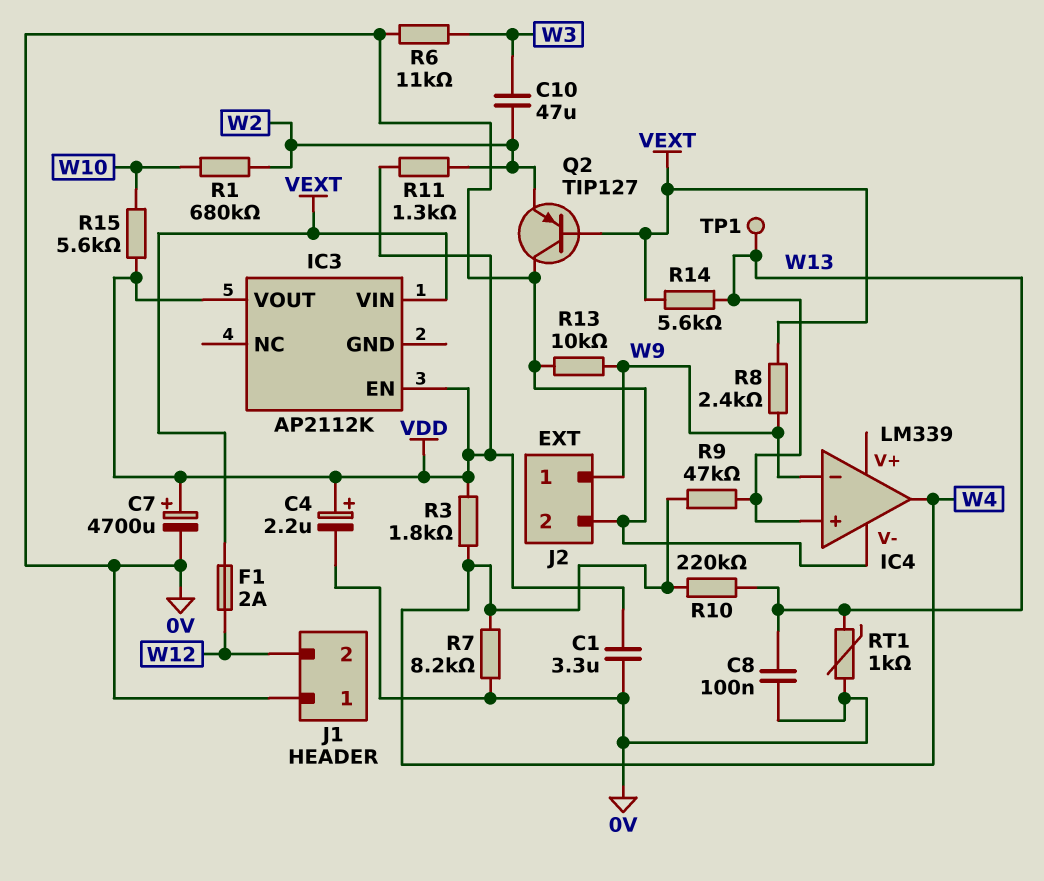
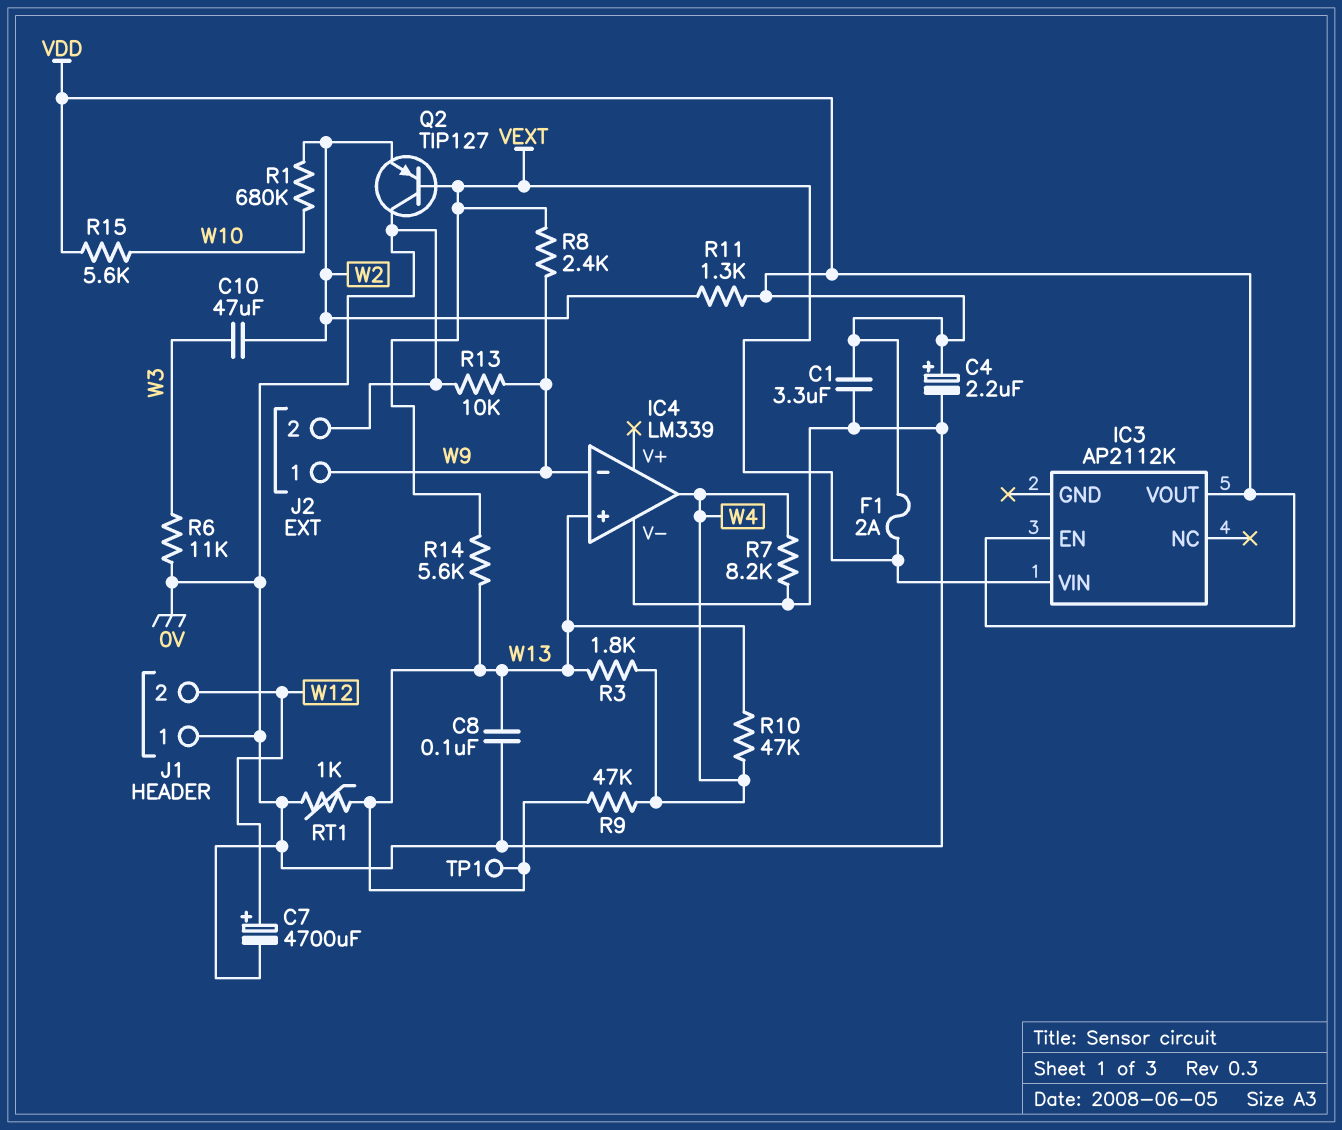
C7: 4700uF (plus VDD, minus 0V) -> 4700uF (plus W12, minus 0V)
F1: 2A (VEXT, W12) -> 2A (VDD, VEXT)
R3: 1.8k (VDD, W4) -> 1.8k (W4, W13)
R10: 220k (W4, W13) -> 47k (W4, W13)

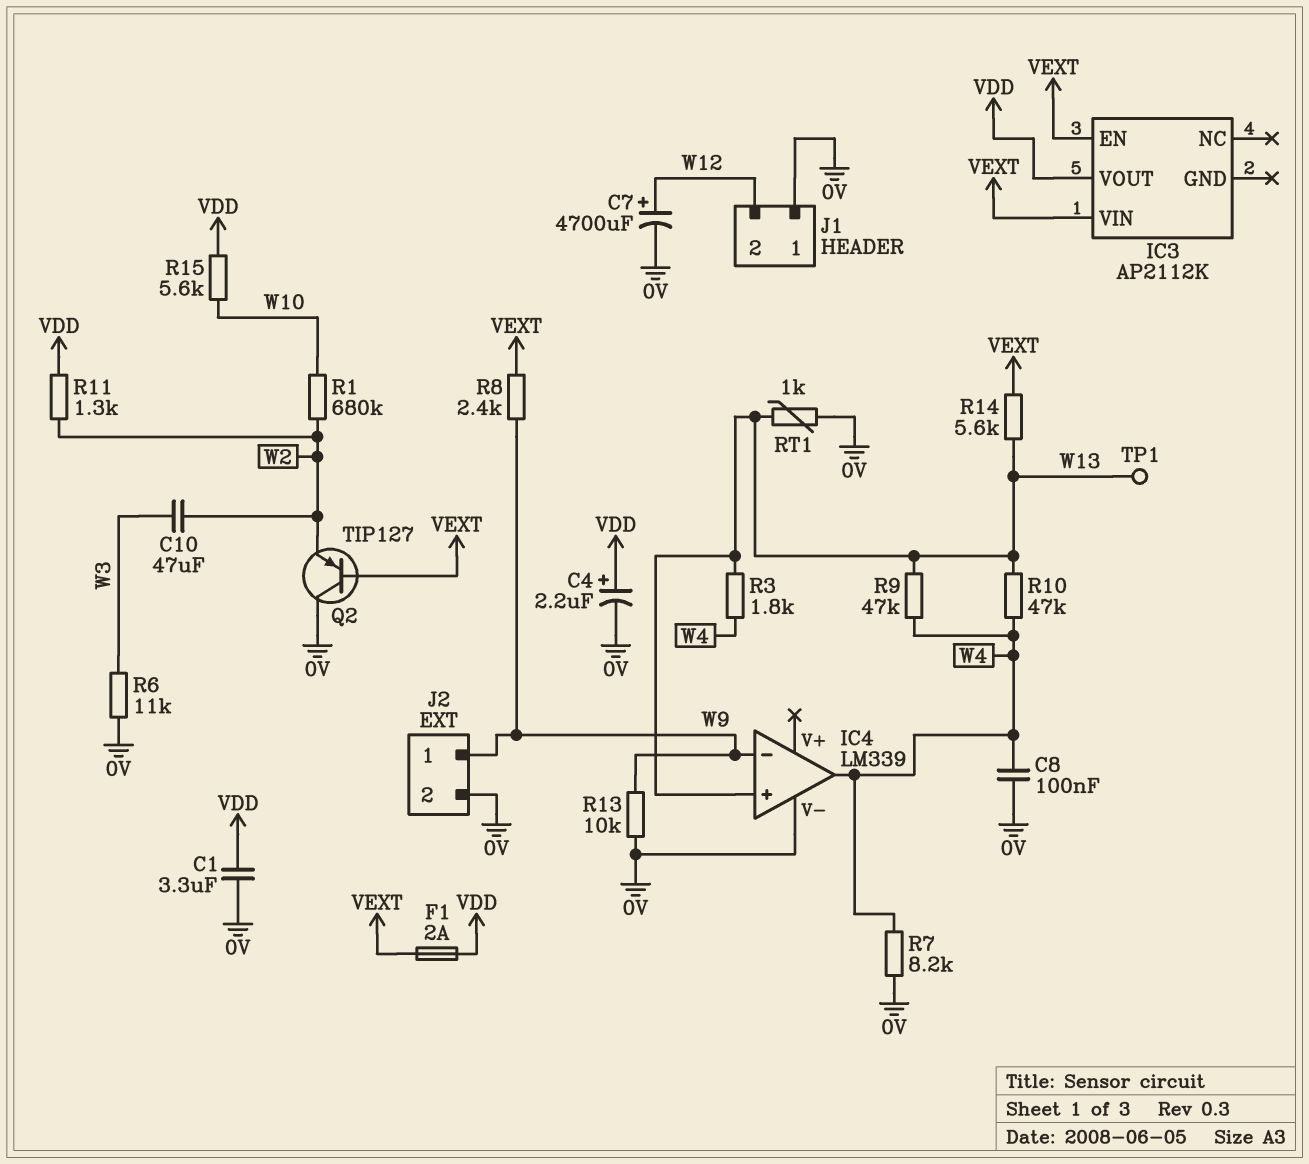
C8: 100nF (0V, W13) -> 100nF (0V, W4)
IC3 pin EN: VDD -> VEXT

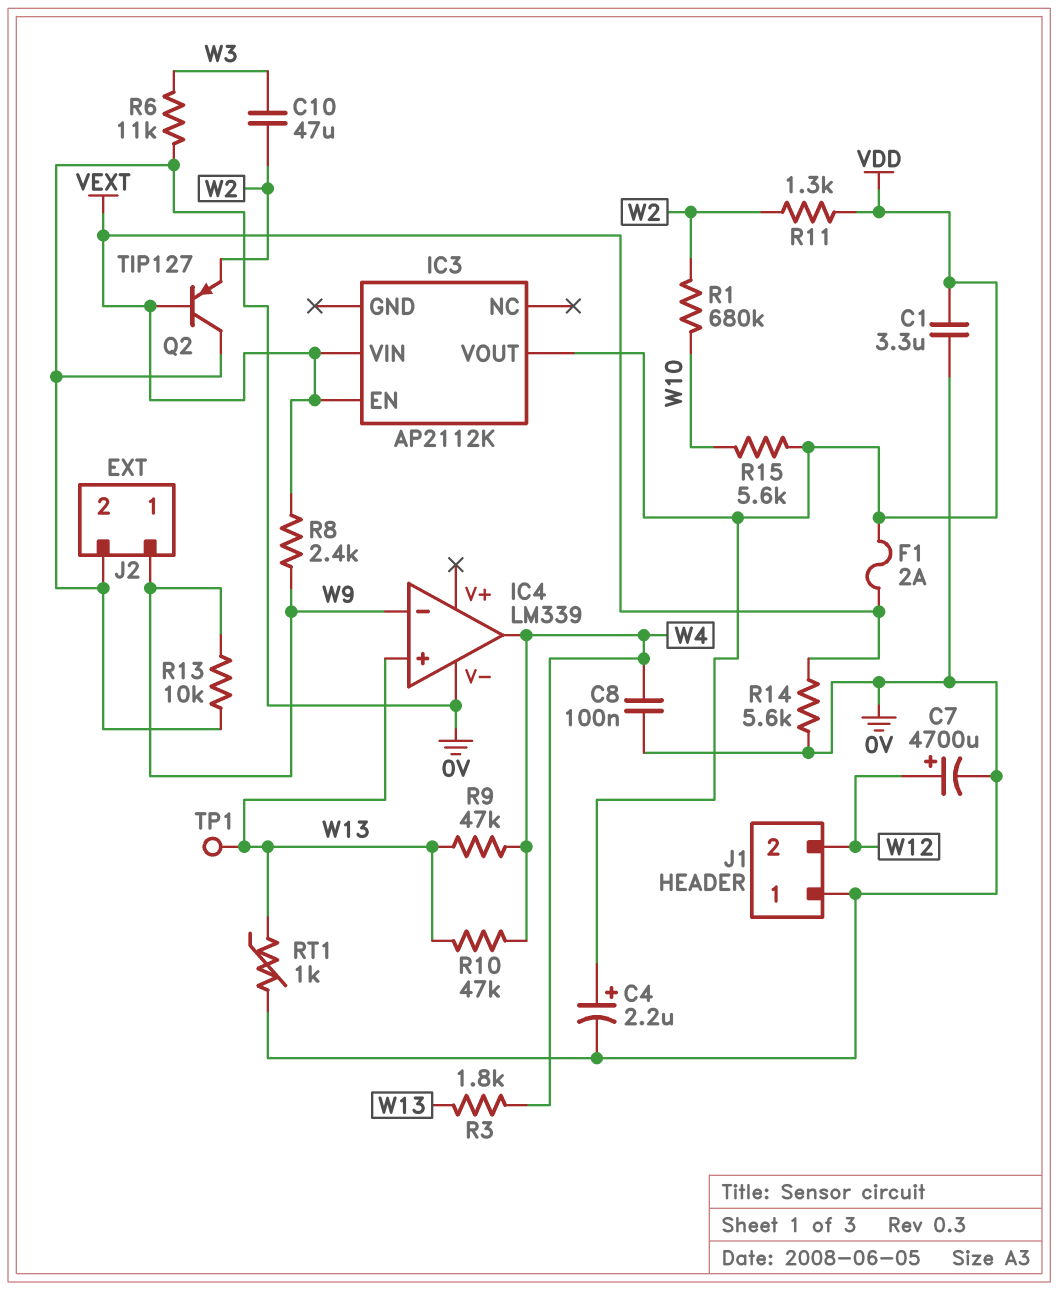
R7: 8.2k (0V, W4) -> none
R14: 5.6k (VEXT, W13) -> 5.6k (0V, VEXT)

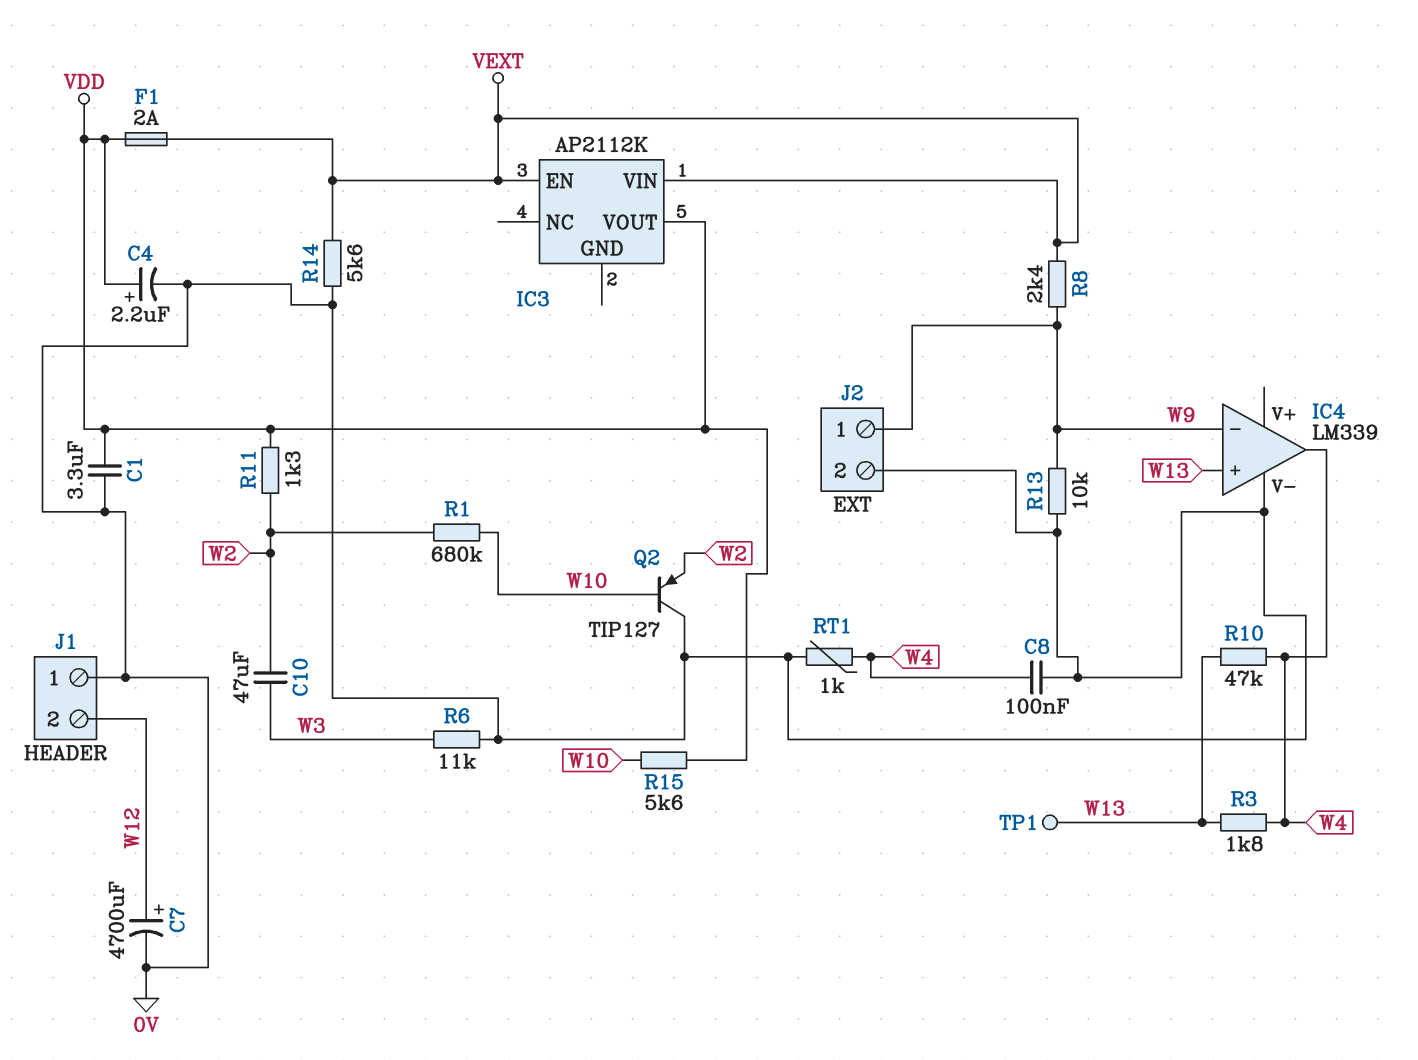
Q2: PNP TIP127 (B VEXT, C 0V, E W2) -> PNP TIP127 (B W10, C 0V, E W2)
R9: 47k (W4, W13) -> none
RT1: 1k (0V, W13) -> 1k (0V, W4)

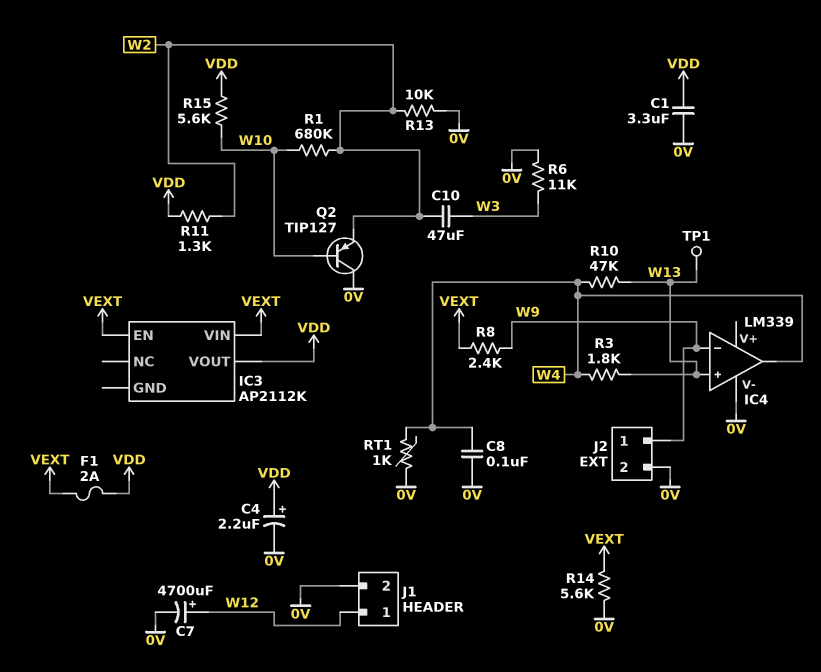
J1 pin 1: 0V -> W12
J1 pin 2: W12 -> 0V
R13: 10k (0V, W9) -> 10k (0V, W2)

